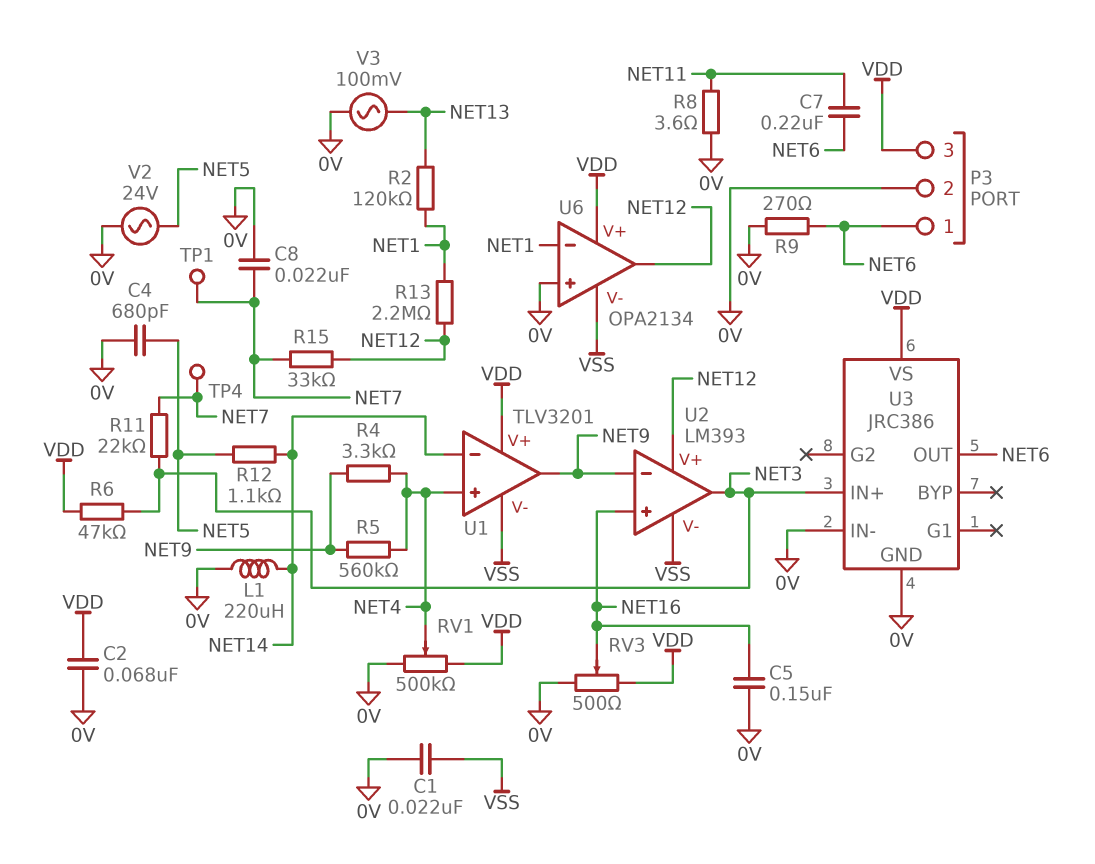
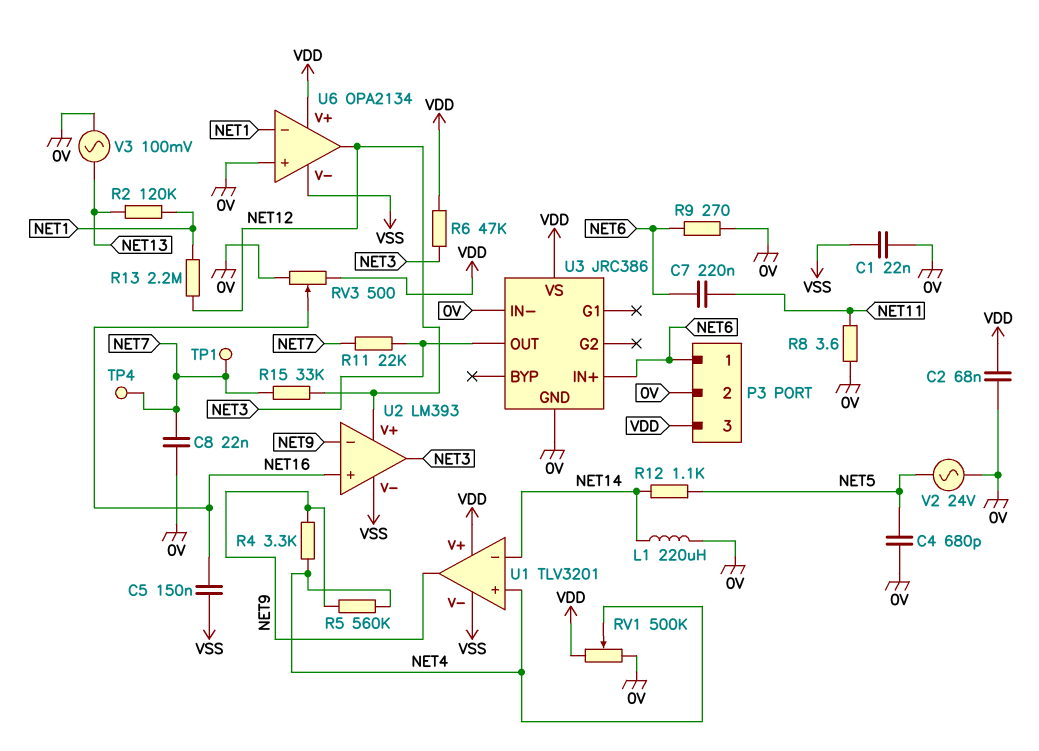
C5: 150nF (0V, NET16) -> 150nF (NET16, VSS)
U3 pin IN+: NET3 -> NET6
U3 pin OUT: NET6 -> NET3

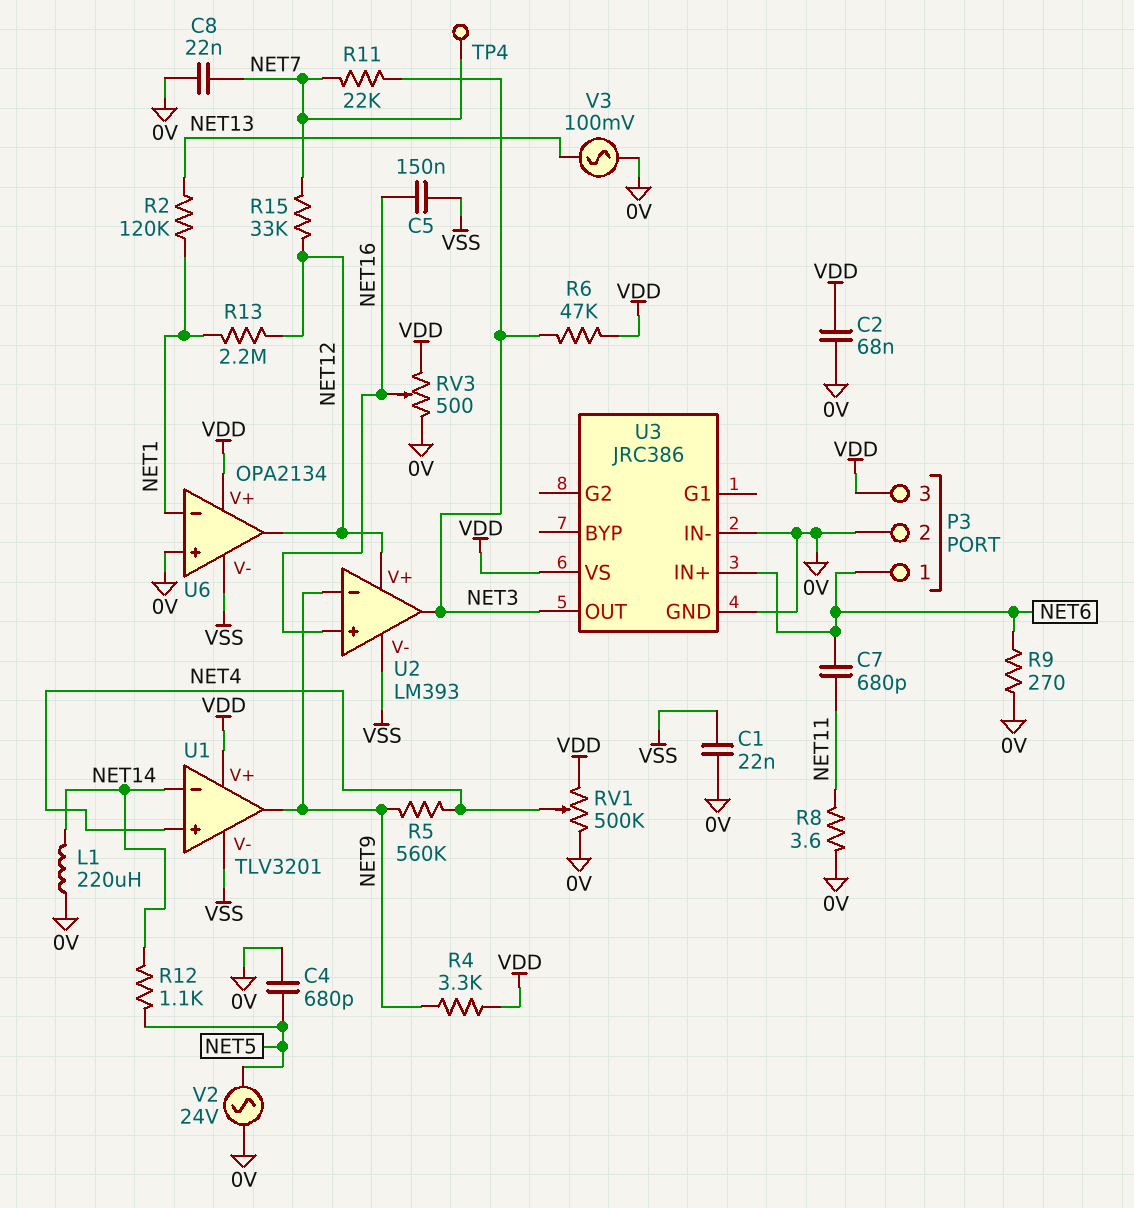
C7: 220nF (NET6, NET11) -> 680pF (NET6, NET11)
R4: 3.3k (NET4, NET9) -> 3.3k (NET9, VDD)
TP1: test point (NET7) -> none

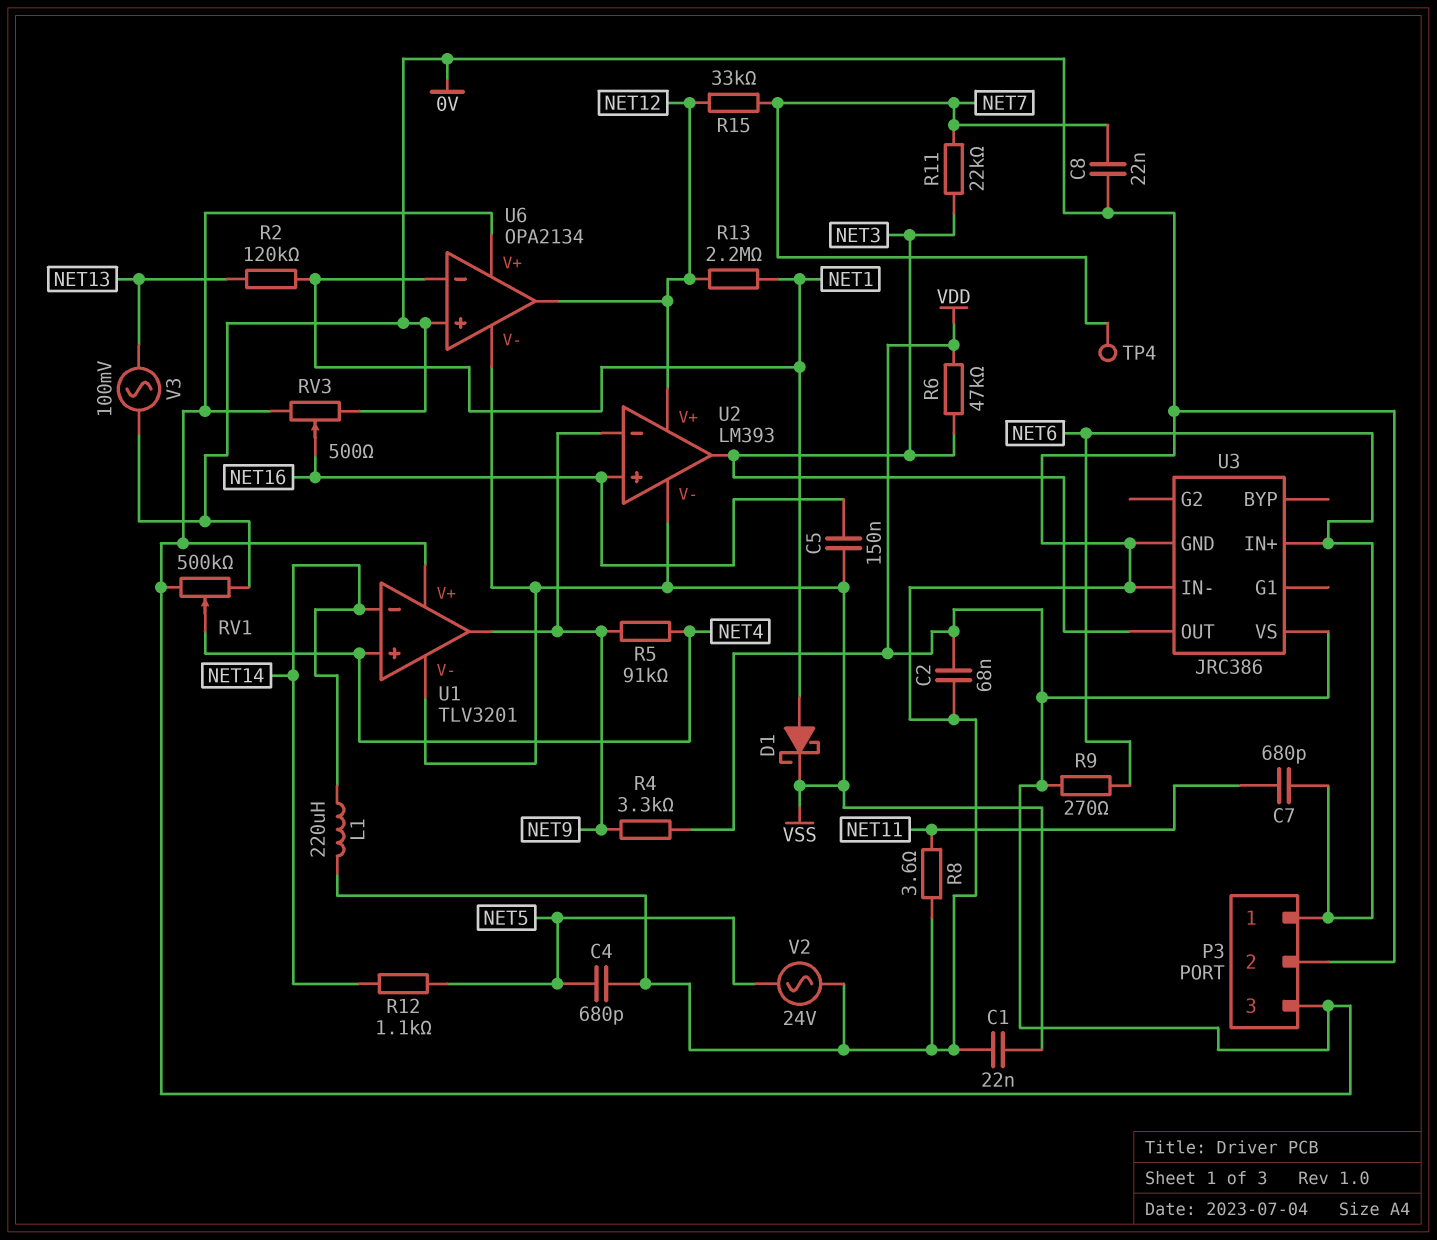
D1: none -> schottky (A NET1, K VSS)
R5: 560k (NET4, NET9) -> 91k (NET4, NET9)
R9: 270 (0V, NET6) -> 270 (NET6, VDD)

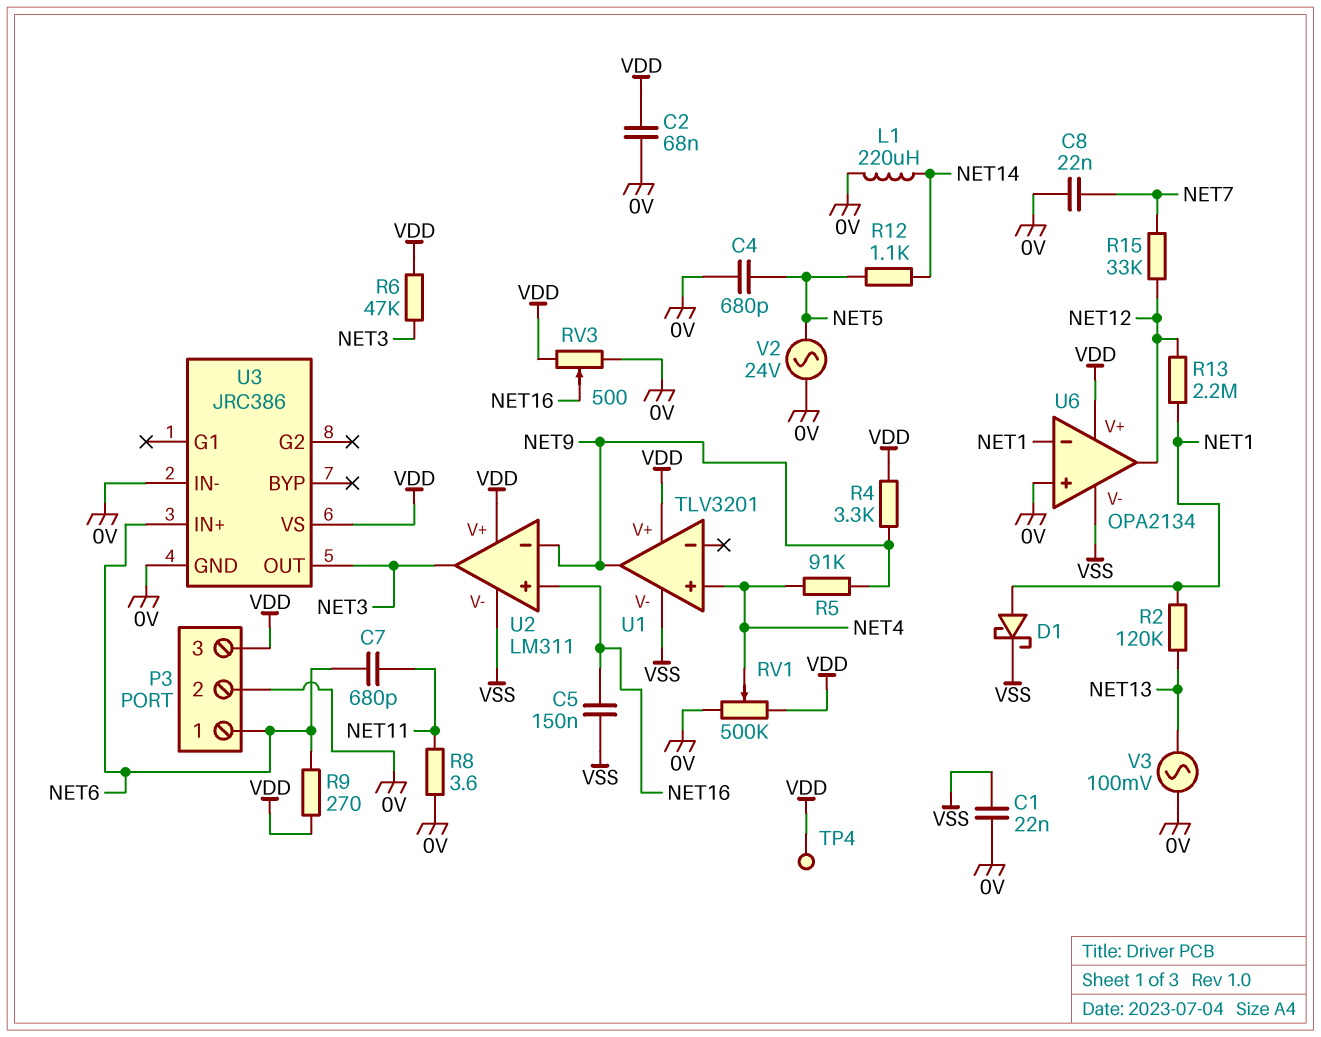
R11: 22k (NET3, NET7) -> none
TP4: test point (NET7) -> test point (VDD)
U1 pin in-: NET14 -> none
U2: LM393 -> LM311
U2 pin V+: NET12 -> VDD

